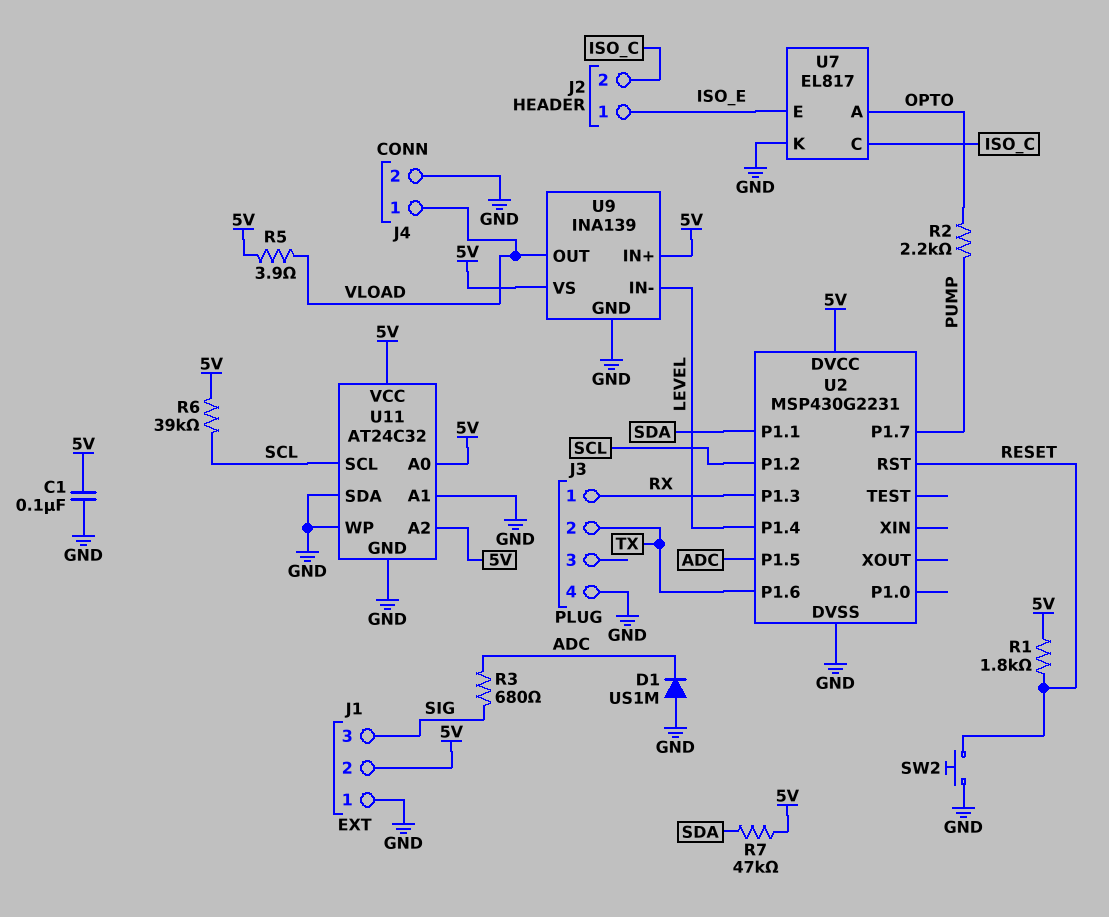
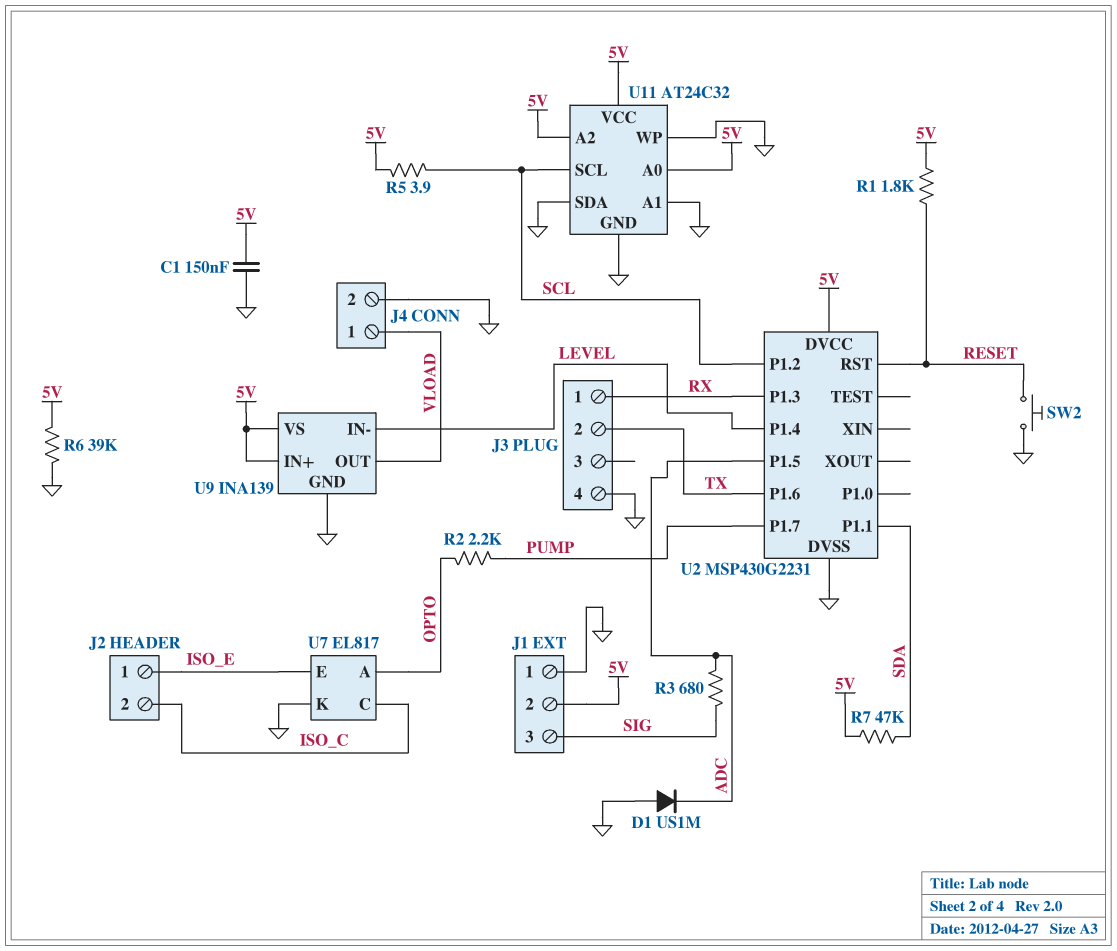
C1: 100nF (5V, GND) -> 150nF (5V, GND)
R5: 3.9 (5V, VLOAD) -> 3.9 (5V, SCL)
R6: 39k (5V, SCL) -> 39k (5V, GND)

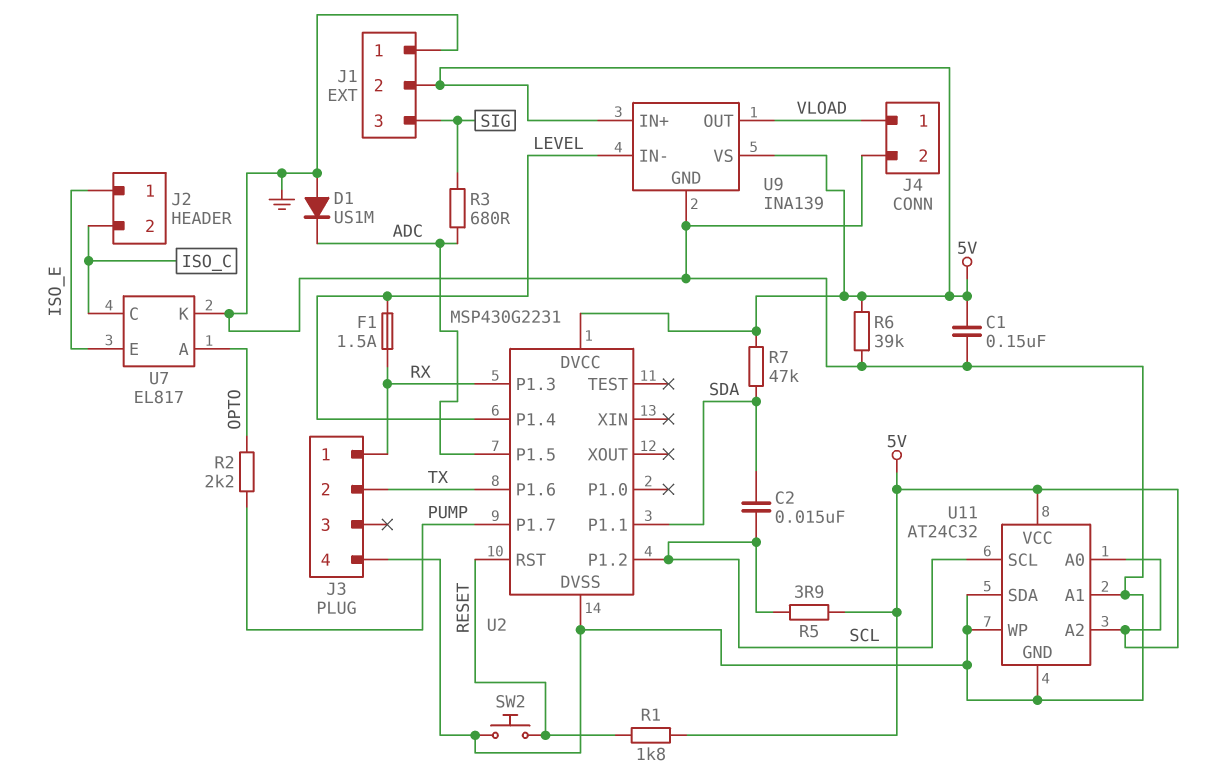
C2: none -> 15nF (SCL, SDA)
F1: none -> 1.5A (LEVEL, RX)

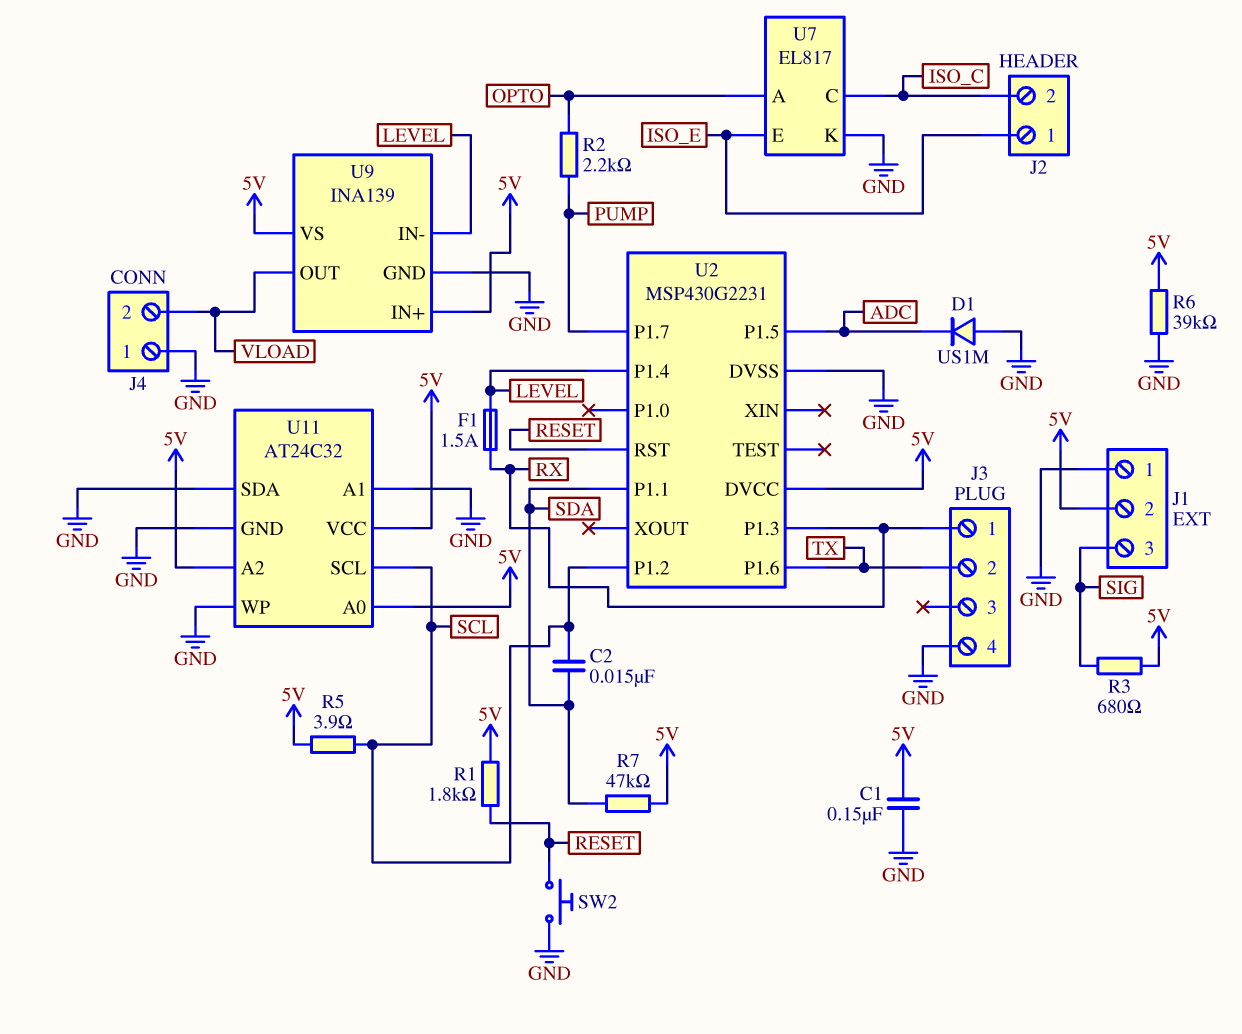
J4 pin 1: VLOAD -> GND
J4 pin 2: GND -> VLOAD
R3: 680 (ADC, SIG) -> 680 (5V, SIG)

